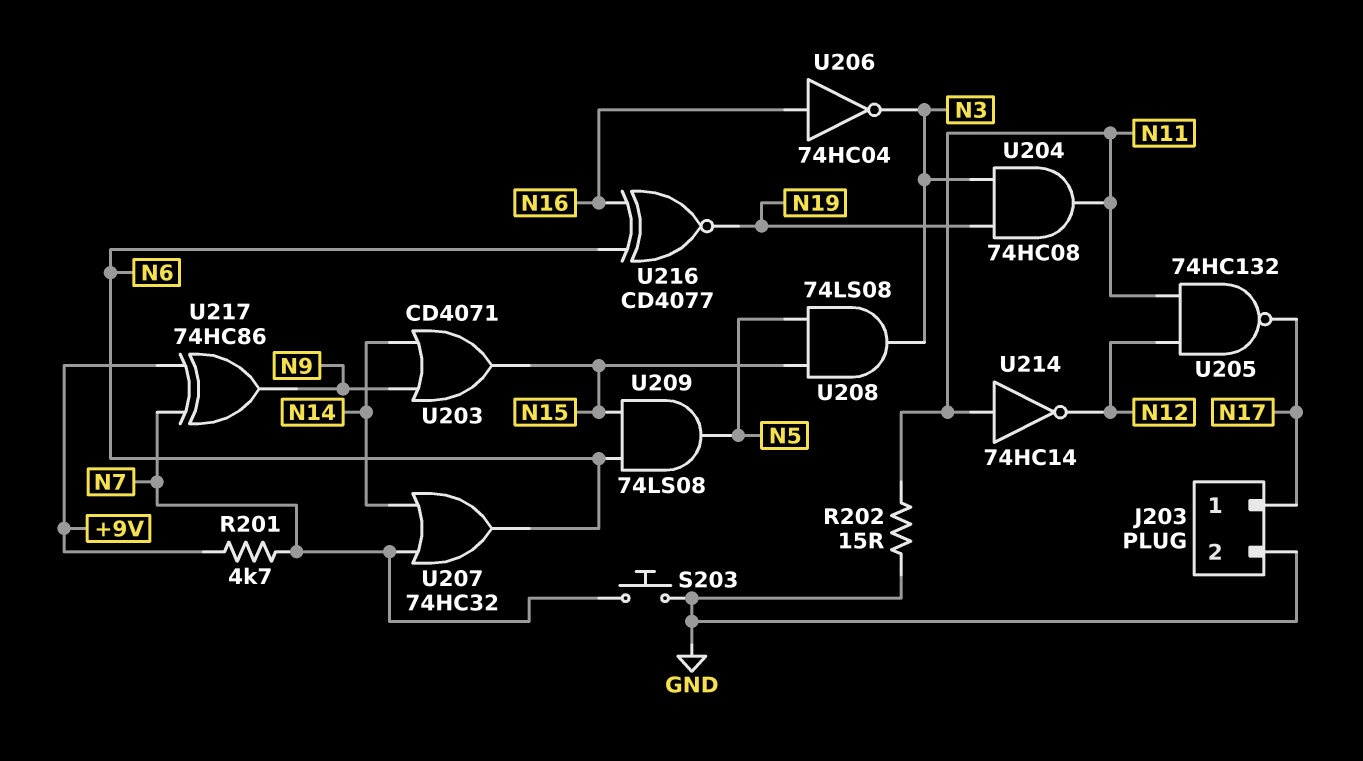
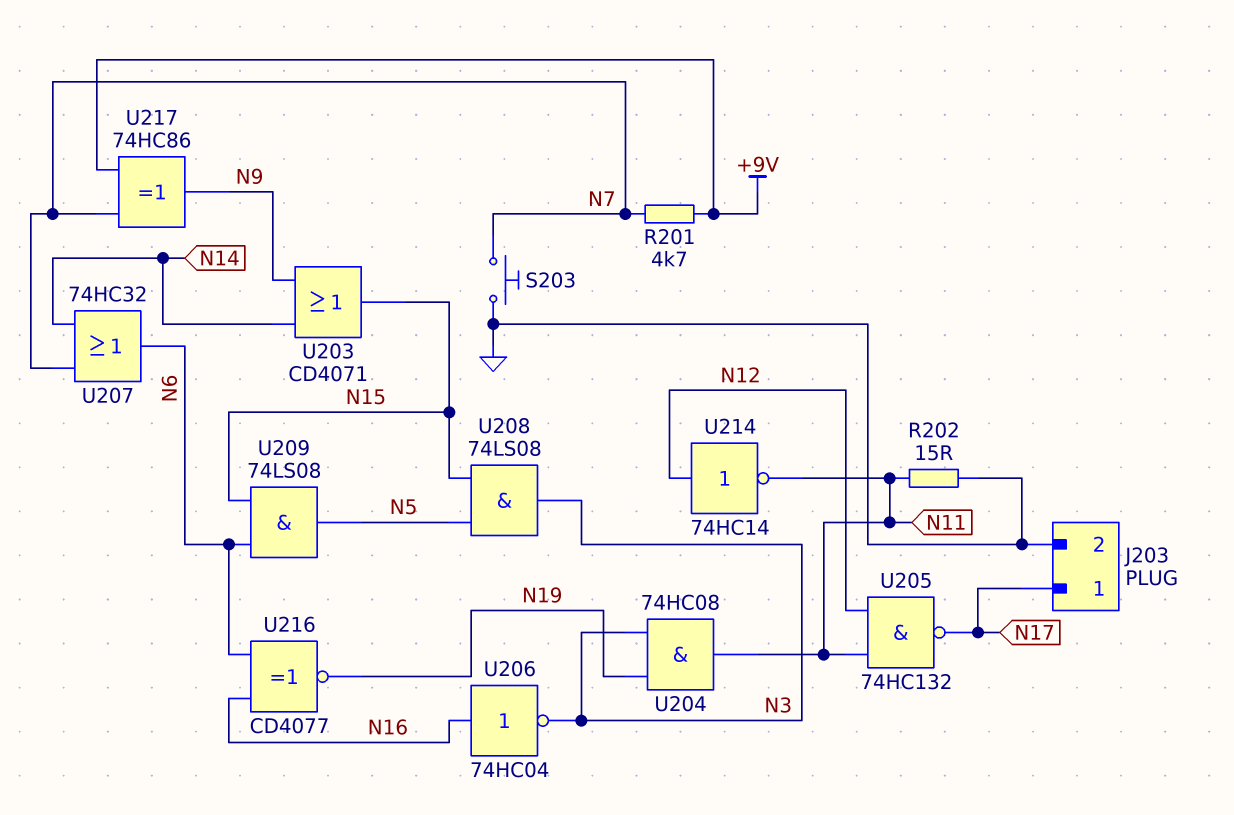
U214: NOT 74HC14 (in N11, out N12) -> NOT 74HC14 (in N12, out N11)

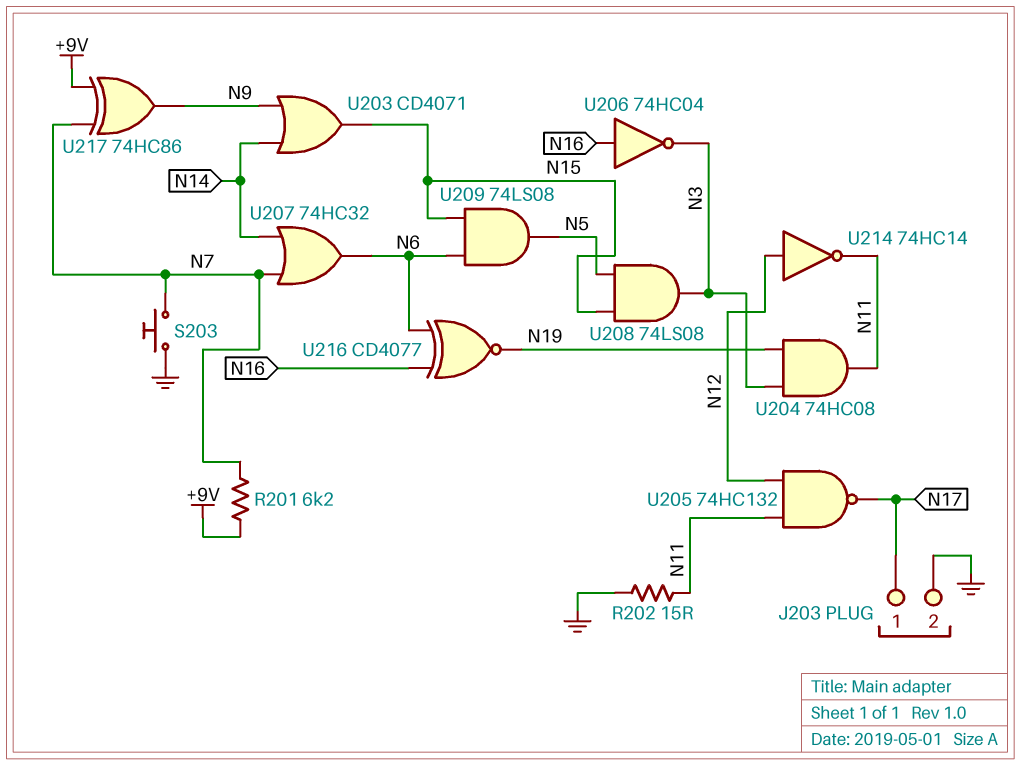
R201: 4.7k (+9V, N7) -> 6.2k (+9V, N7)

